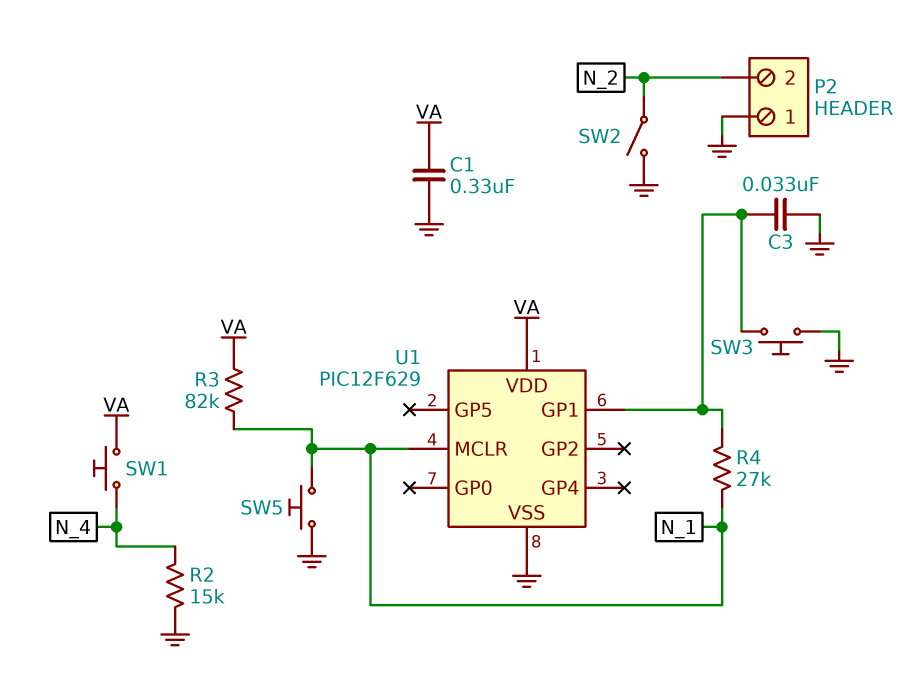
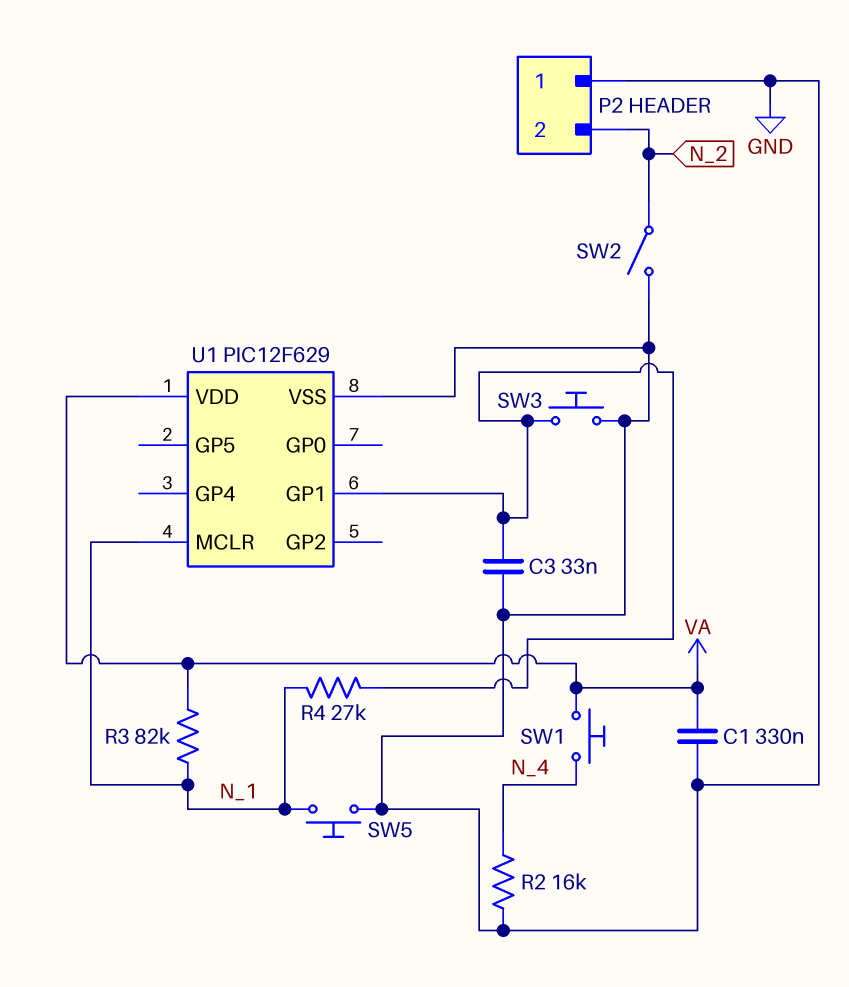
R2: 15k (GND, N_4) -> 16k (GND, N_4)

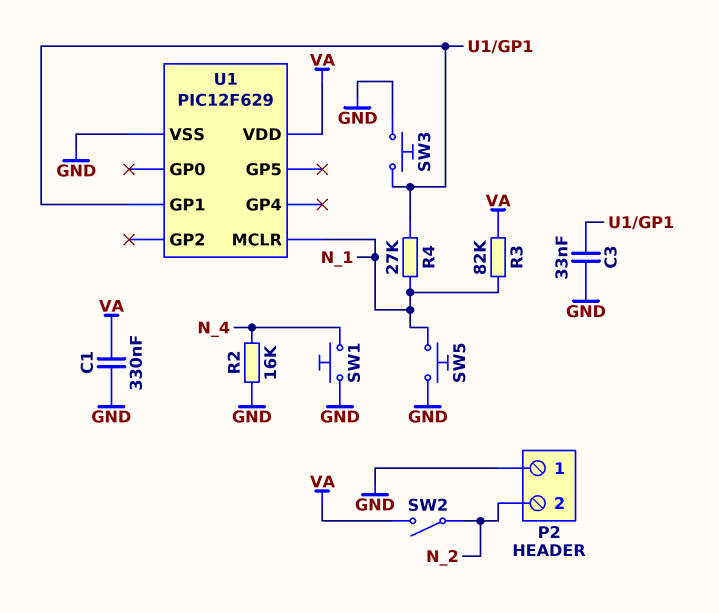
SW1: button (N_4, VA) -> button (GND, N_4)
SW2: switch (GND, N_2) -> switch (N_2, VA)

